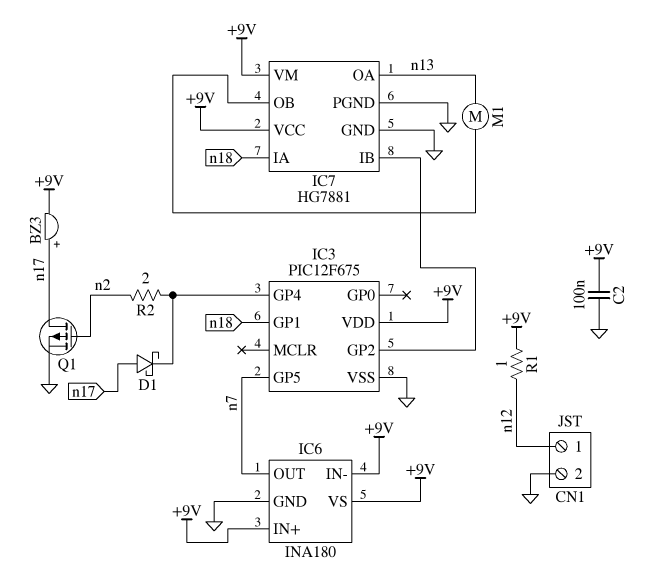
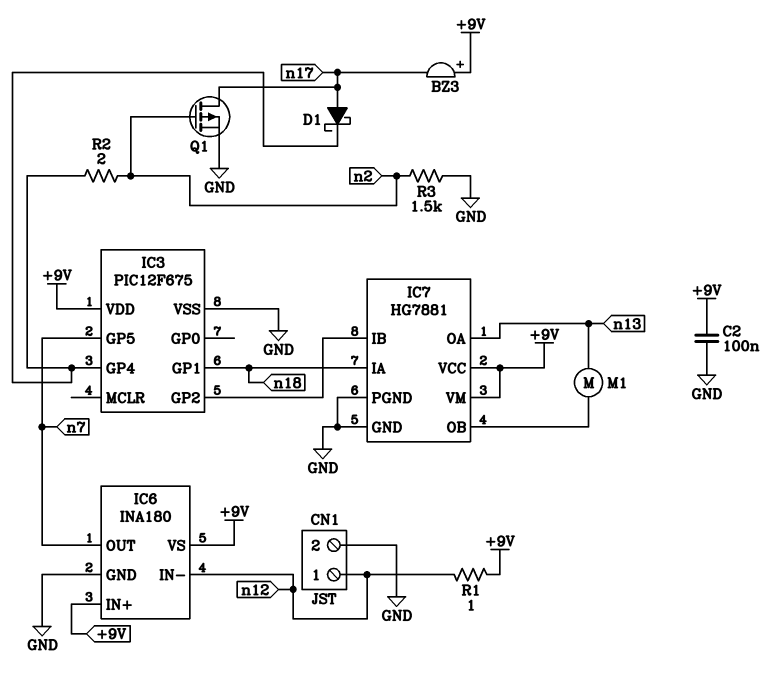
BZ3: buzzer (plus n17, minus +9V) -> buzzer (plus +9V, minus n17)
IC6 pin IN-: +9V -> n12
R3: none -> 1.5k (GND, n2)

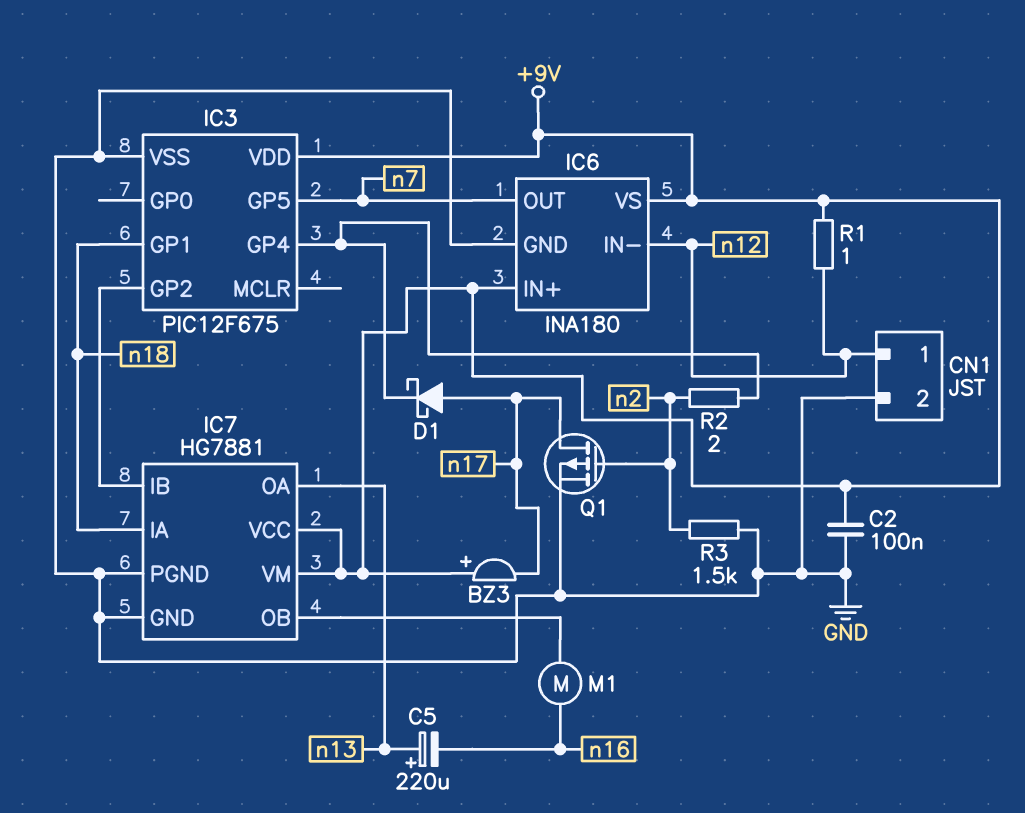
C5: none -> 220uF (plus n13, minus n16)
M1: motor (IC7/OB, n13) -> motor (IC7/OB, n16)

